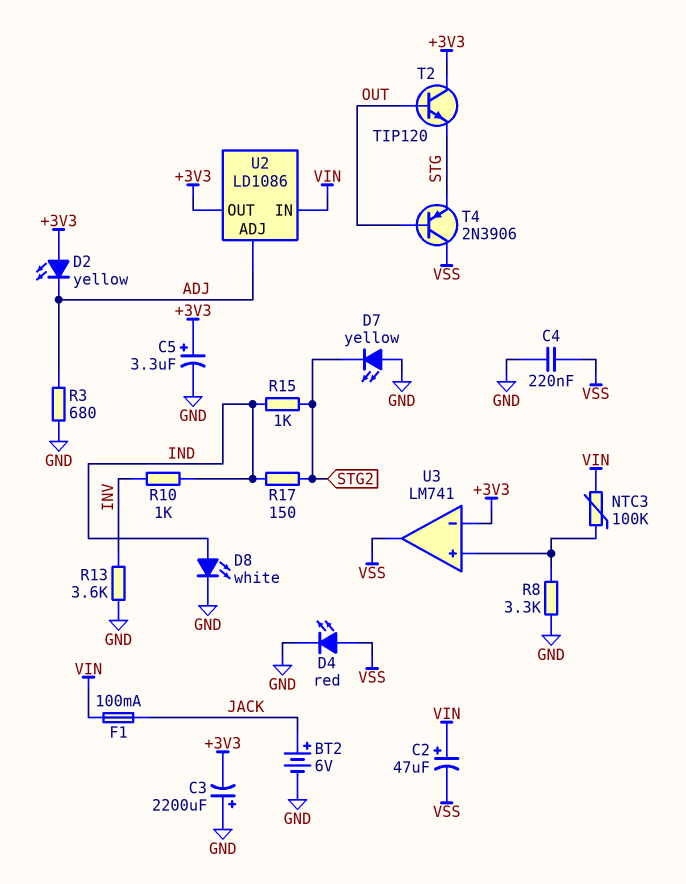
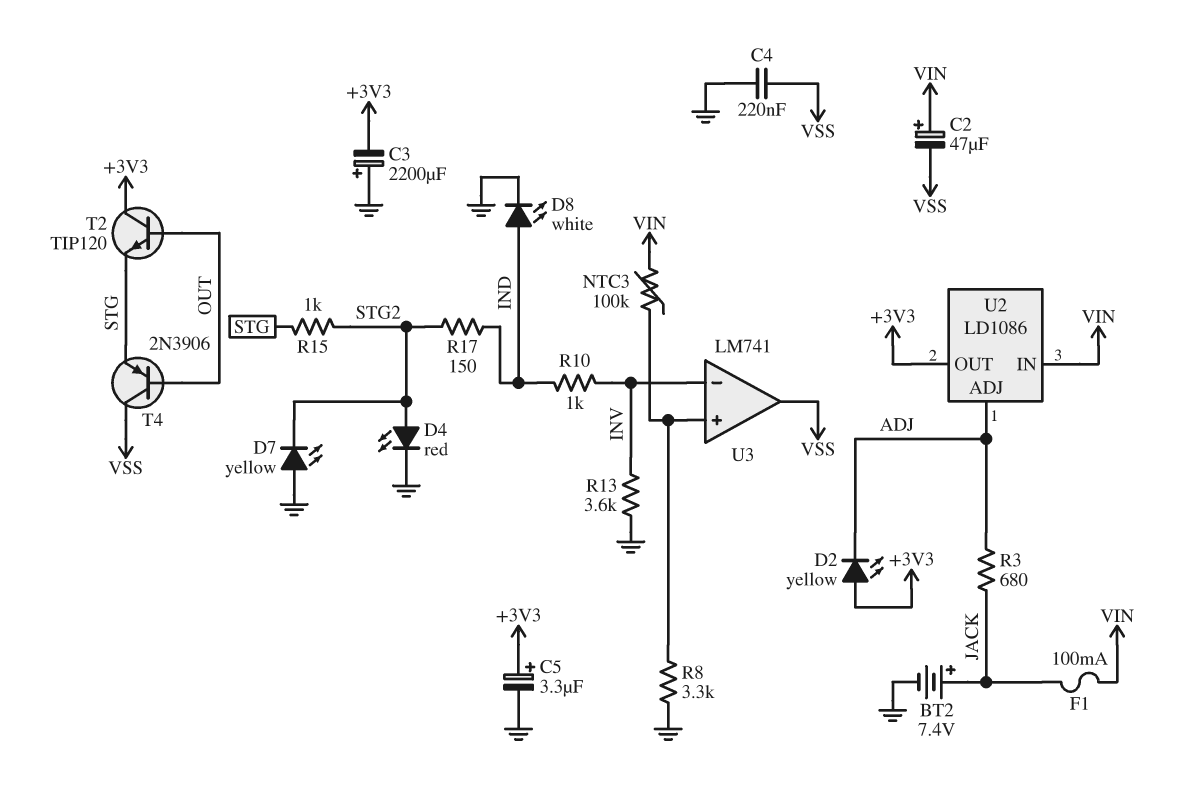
BT2: 6V (plus JACK, minus GND) -> 7.4V (plus JACK, minus GND)
D4: LED red (A VSS, K GND) -> LED red (A STG2, K GND)
R3: 680 (ADJ, GND) -> 680 (ADJ, JACK)
R15: 1k (IND, STG2) -> 1k (STG, STG2)
U3 pin in-: +3V3 -> INV

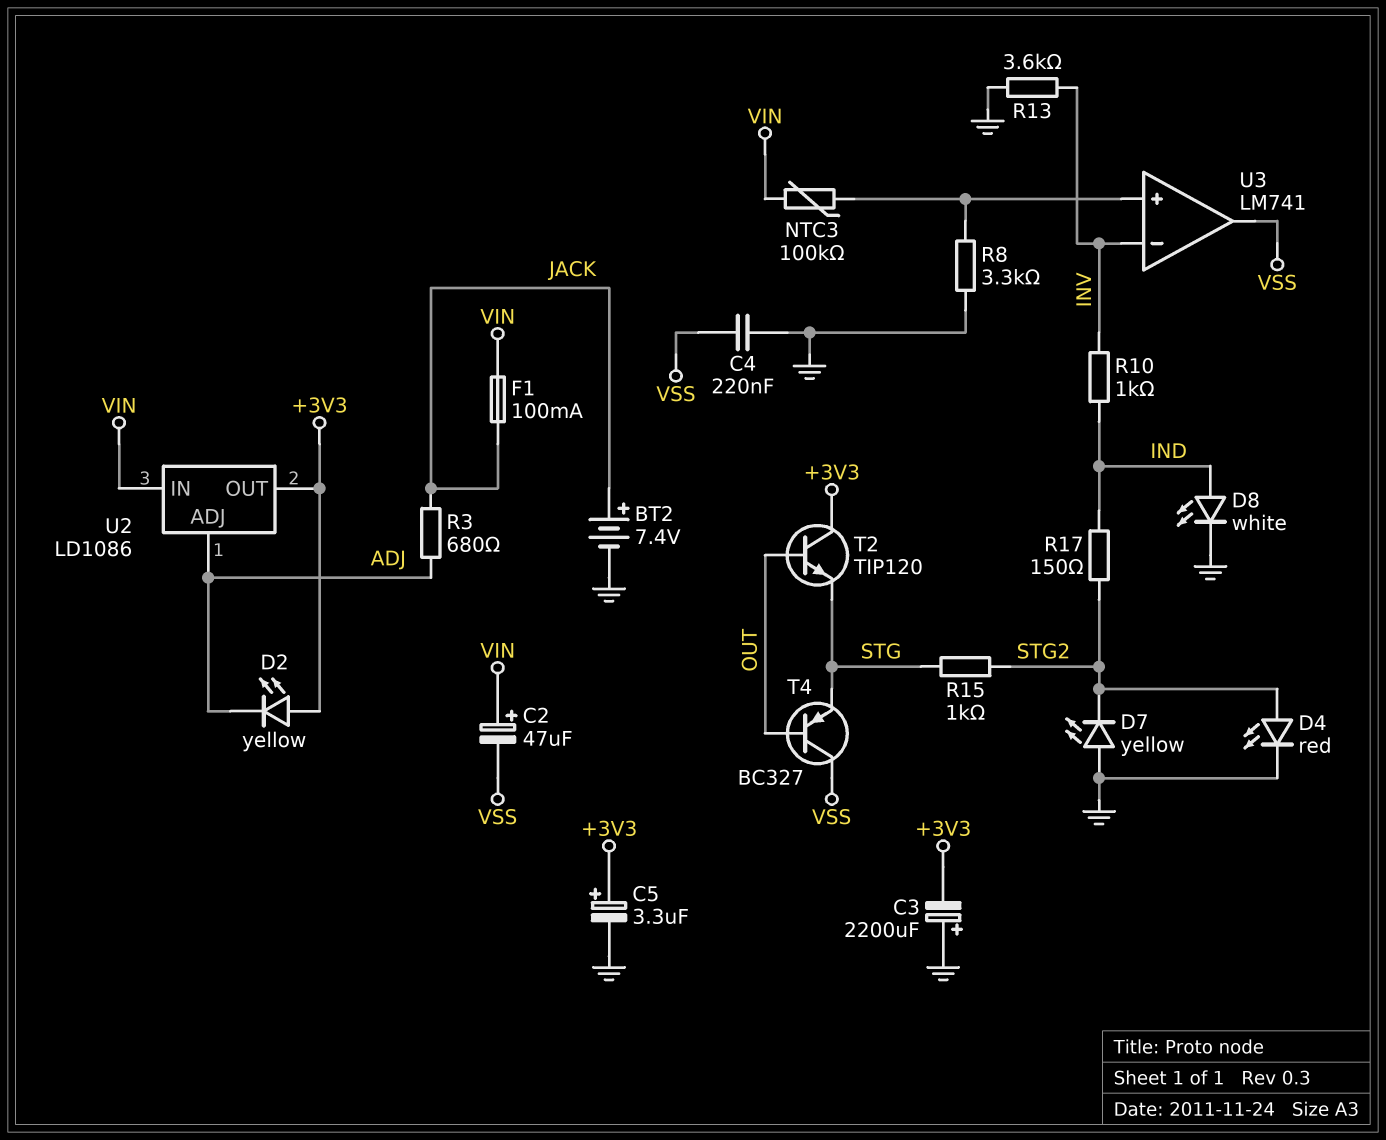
T4: PNP 2N3906 (B OUT, C VSS, E STG) -> PNP BC327 (B OUT, C VSS, E STG)

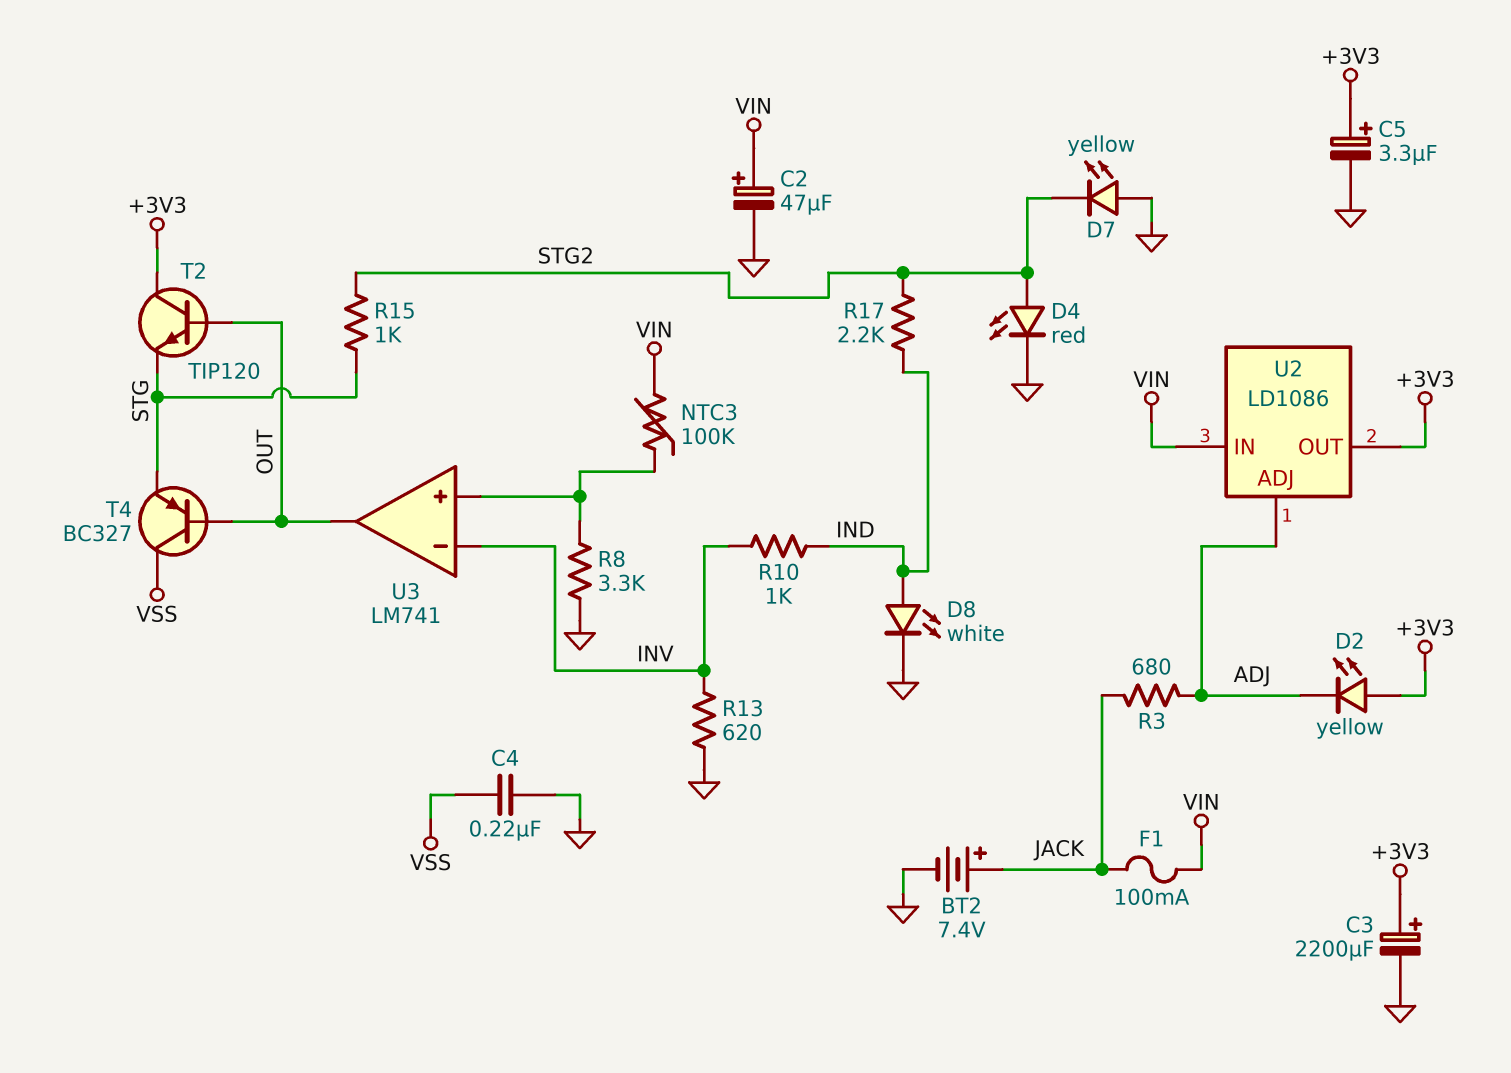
C2: 47uF (plus VIN, minus VSS) -> 47uF (plus VIN, minus GND)
C3: 2200uF (plus GND, minus +3V3) -> 2200uF (plus +3V3, minus GND)
R13: 3.6k (GND, INV) -> 620 (GND, INV)
R17: 150 (IND, STG2) -> 2.2k (IND, STG2)
U3 pin out: VSS -> OUT

